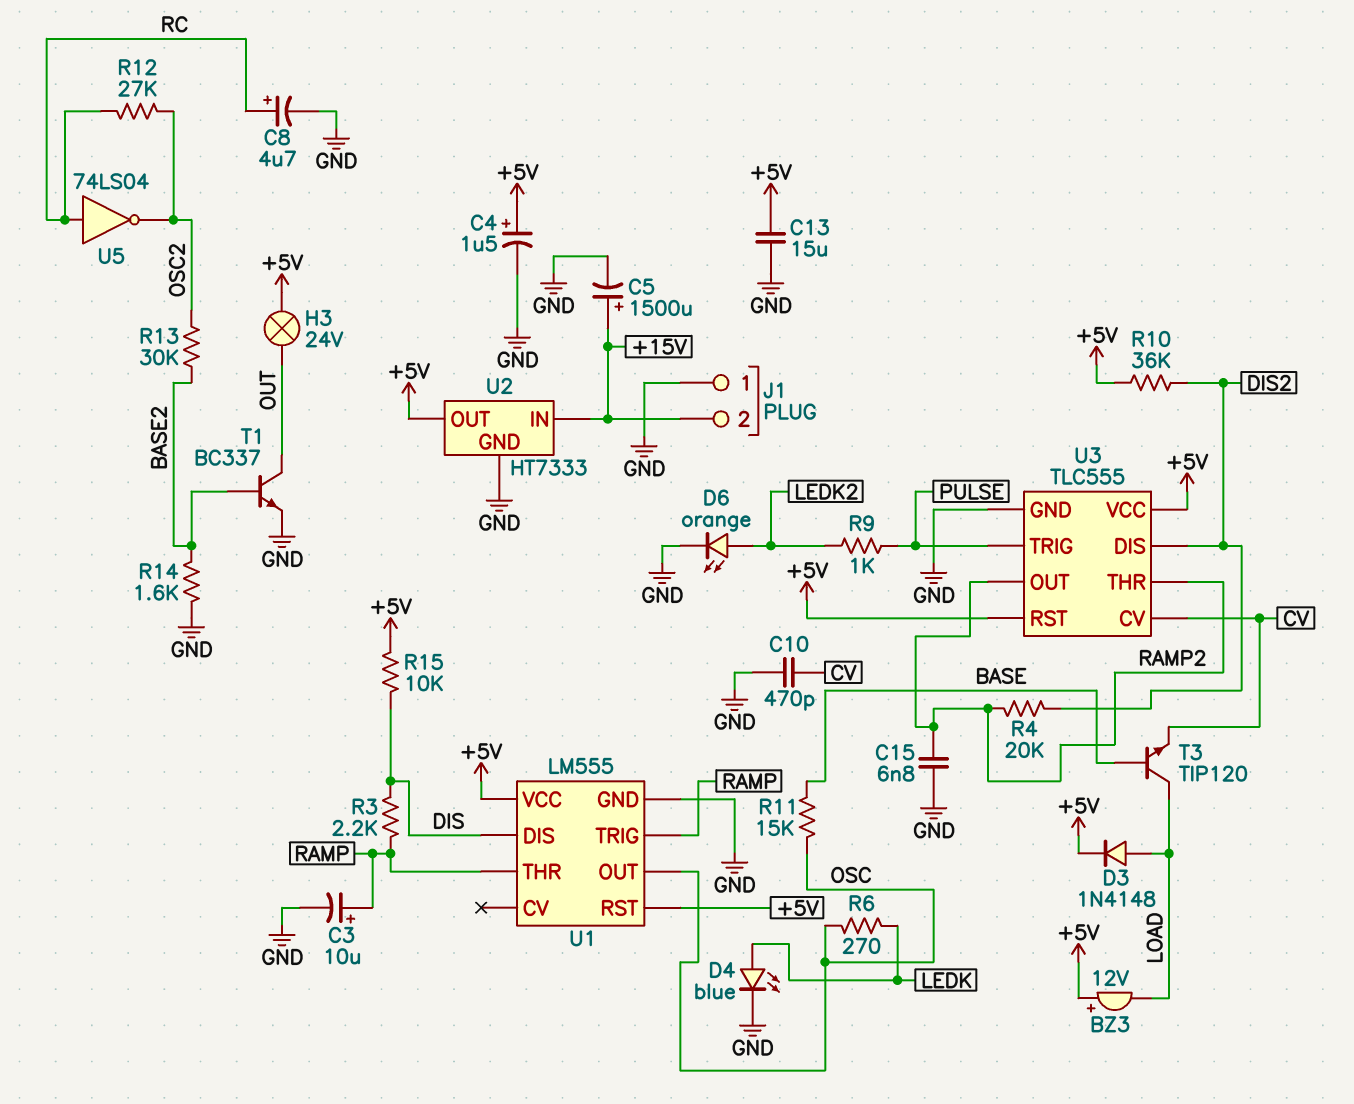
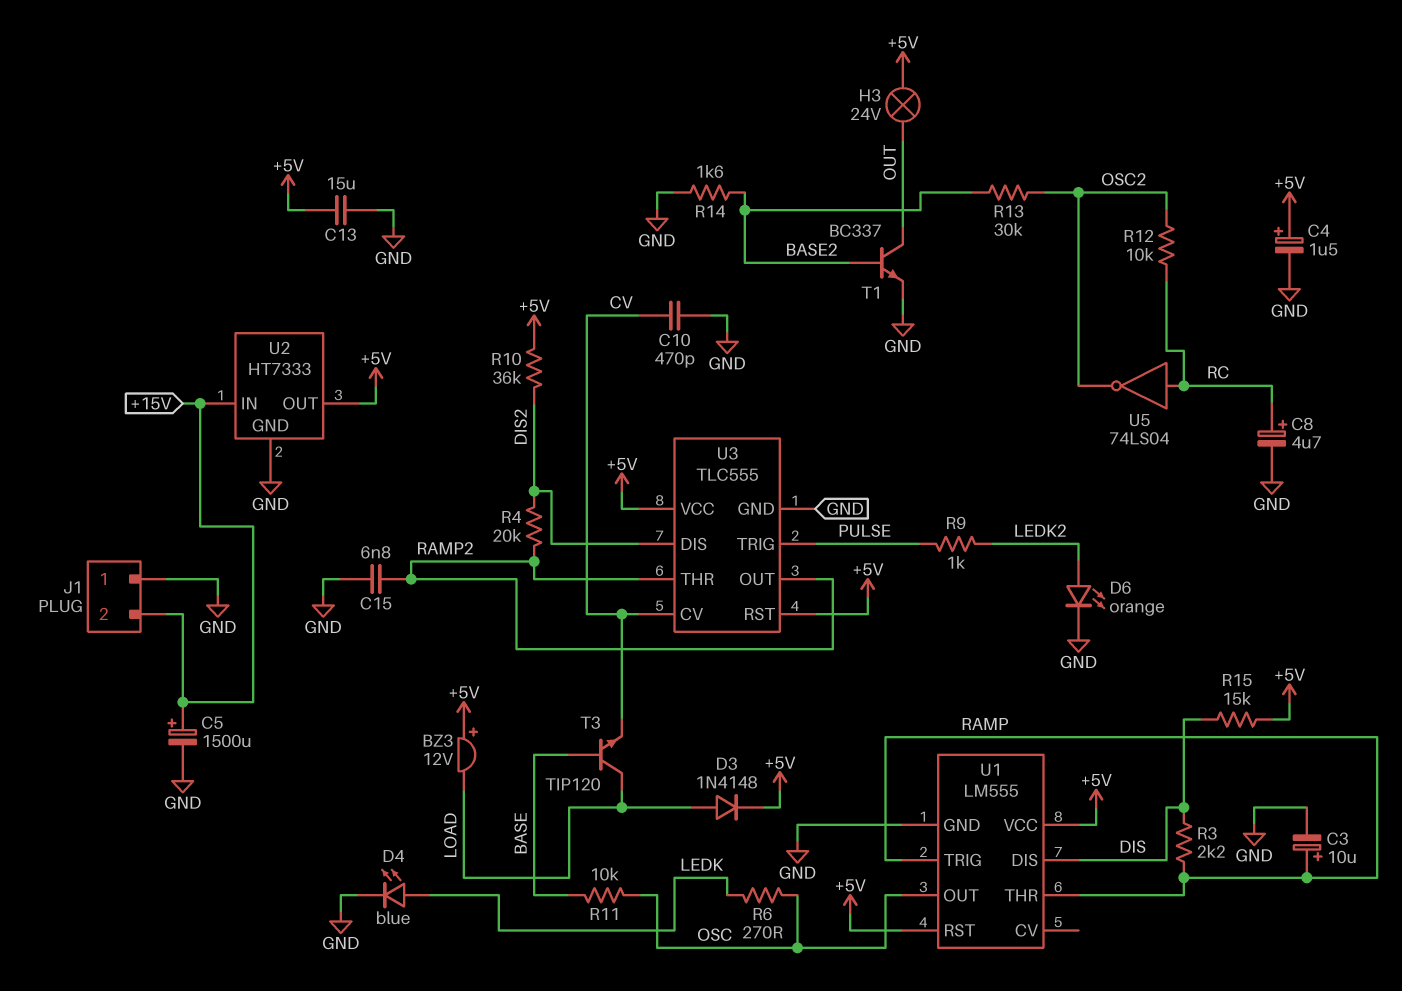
R11: 15k (BASE, OSC) -> 10k (BASE, OSC)
R12: 27k (OSC2, RC) -> 10k (OSC2, RC)
R15: 10k (+5V, DIS) -> 15k (+5V, DIS)

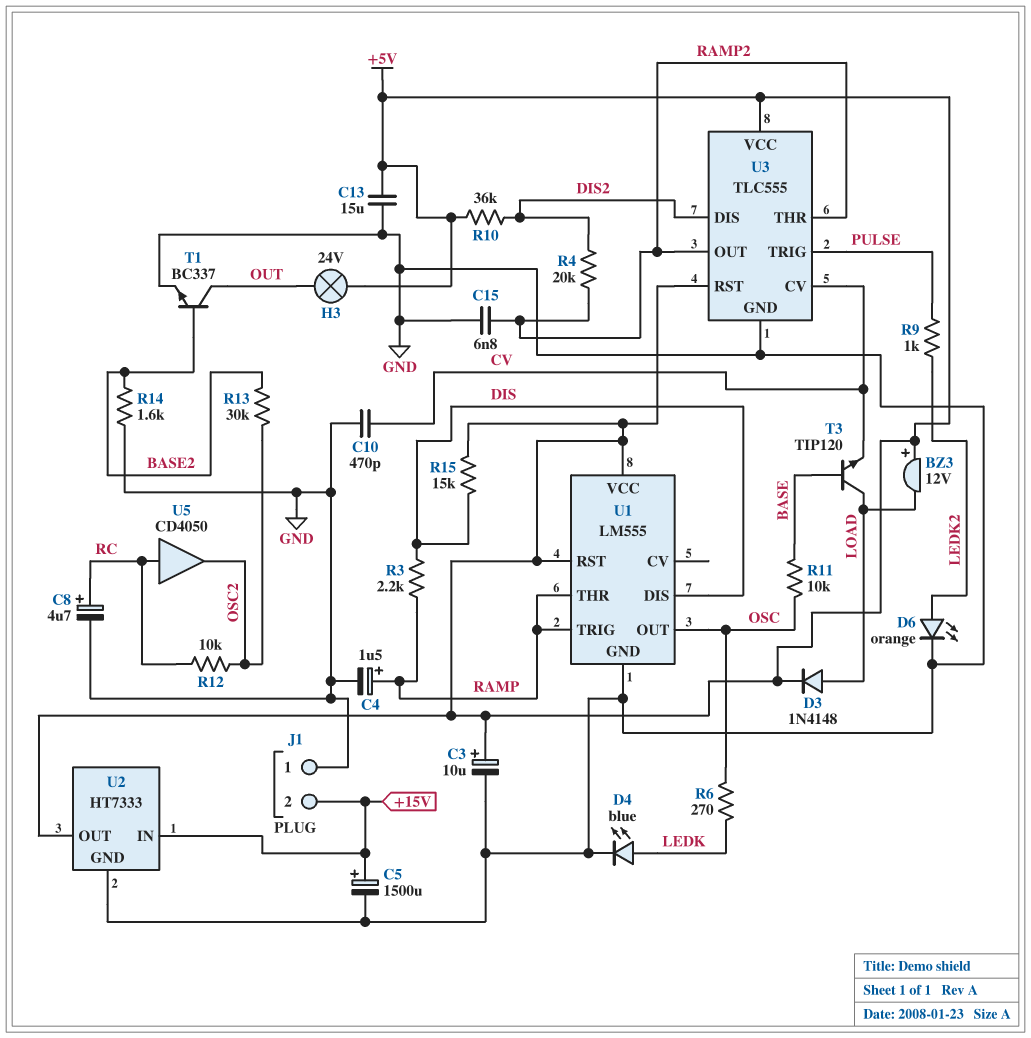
C3: 10uF (plus RAMP, minus GND) -> 10uF (plus +5V, minus GND)
C4: 1.5uF (plus +5V, minus GND) -> 1.5uF (plus RAMP, minus GND)
U5: NOT 74LS04 (in RC, out OSC2) -> buffer CD4050 (in RC, out OSC2)

